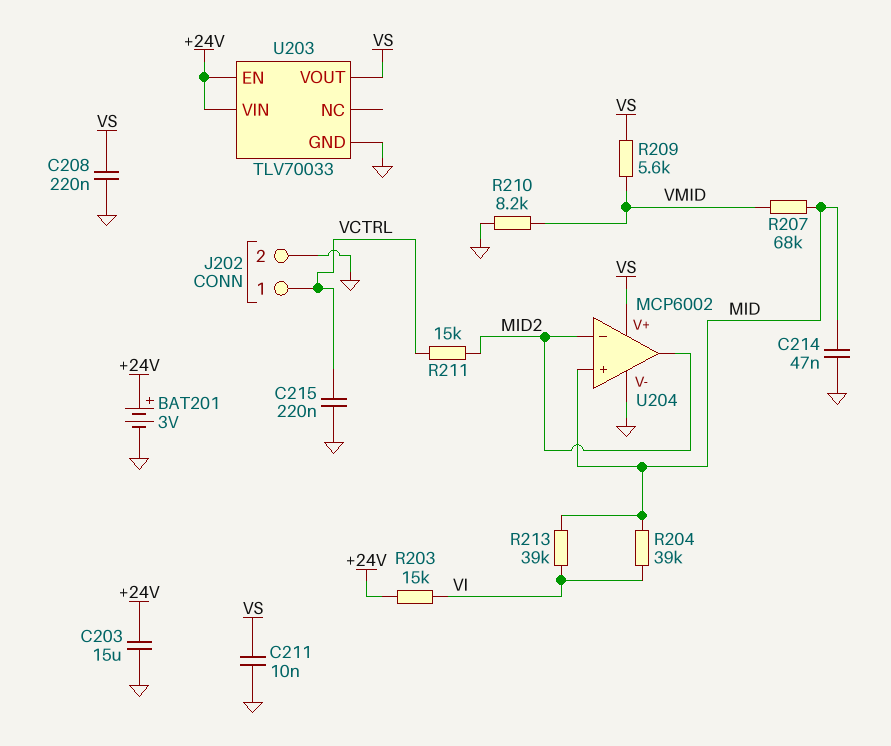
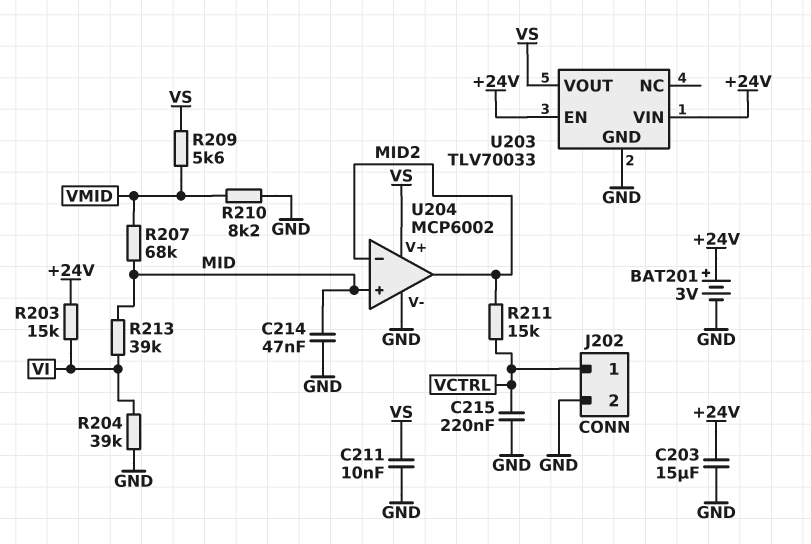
C208: 220nF (GND, VS) -> none
R204: 39k (MID, VI) -> 39k (GND, VI)

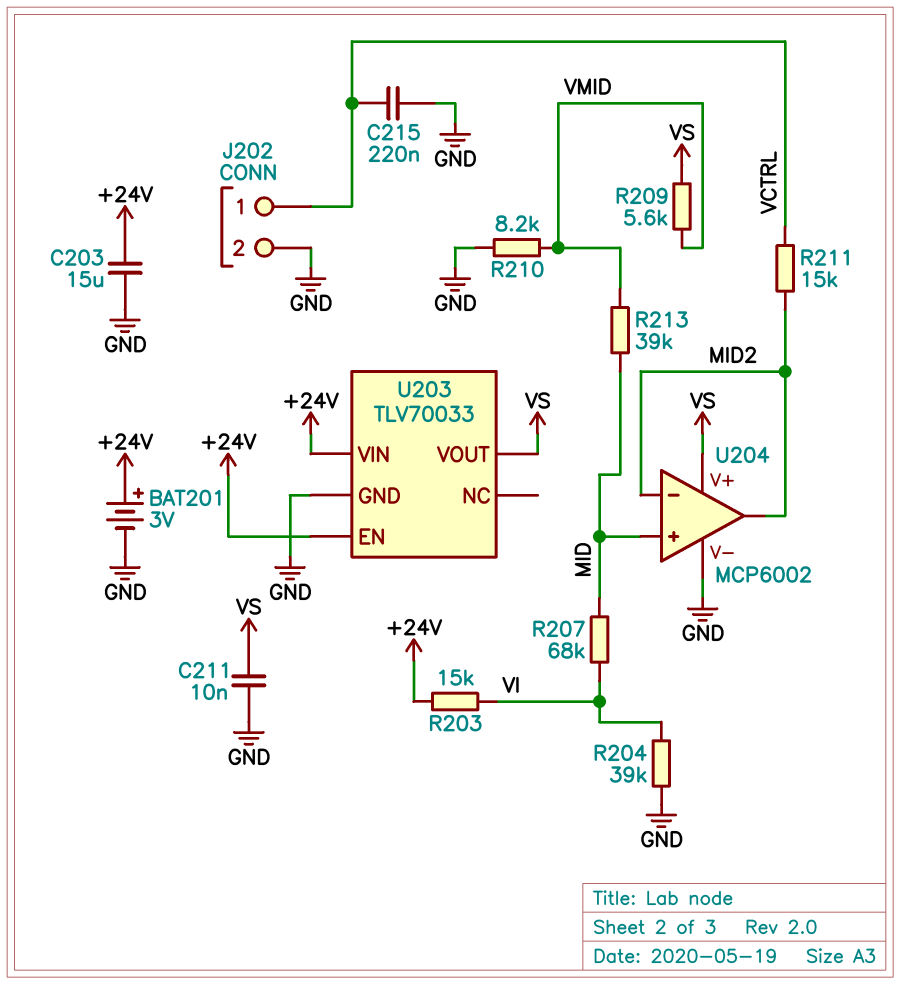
C214: 47nF (GND, MID) -> none
R207: 68k (MID, VMID) -> 68k (MID, VI)
R213: 39k (MID, VI) -> 39k (MID, VMID)

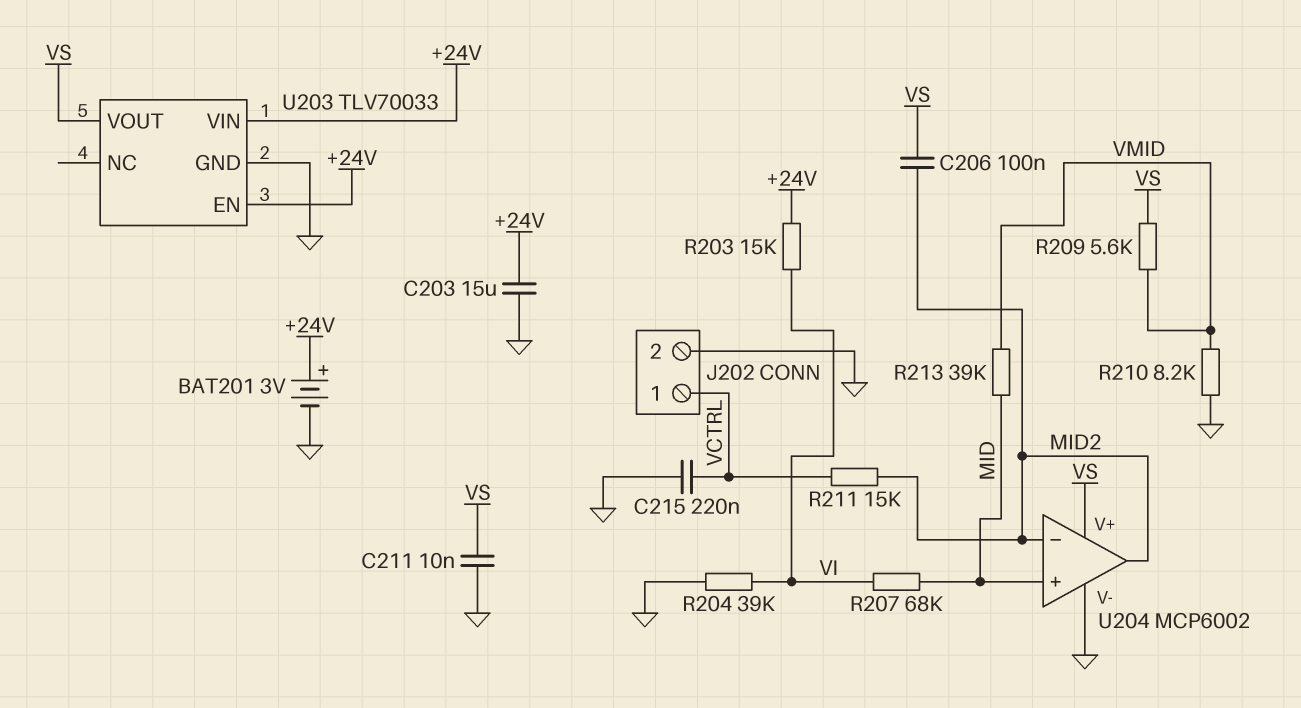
C206: none -> 100nF (MID2, VS)

